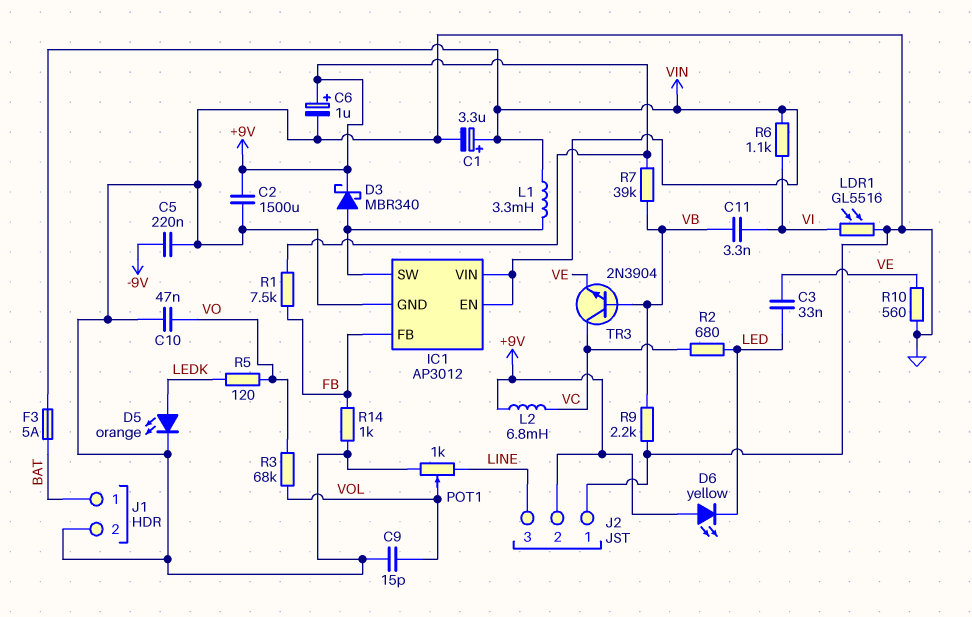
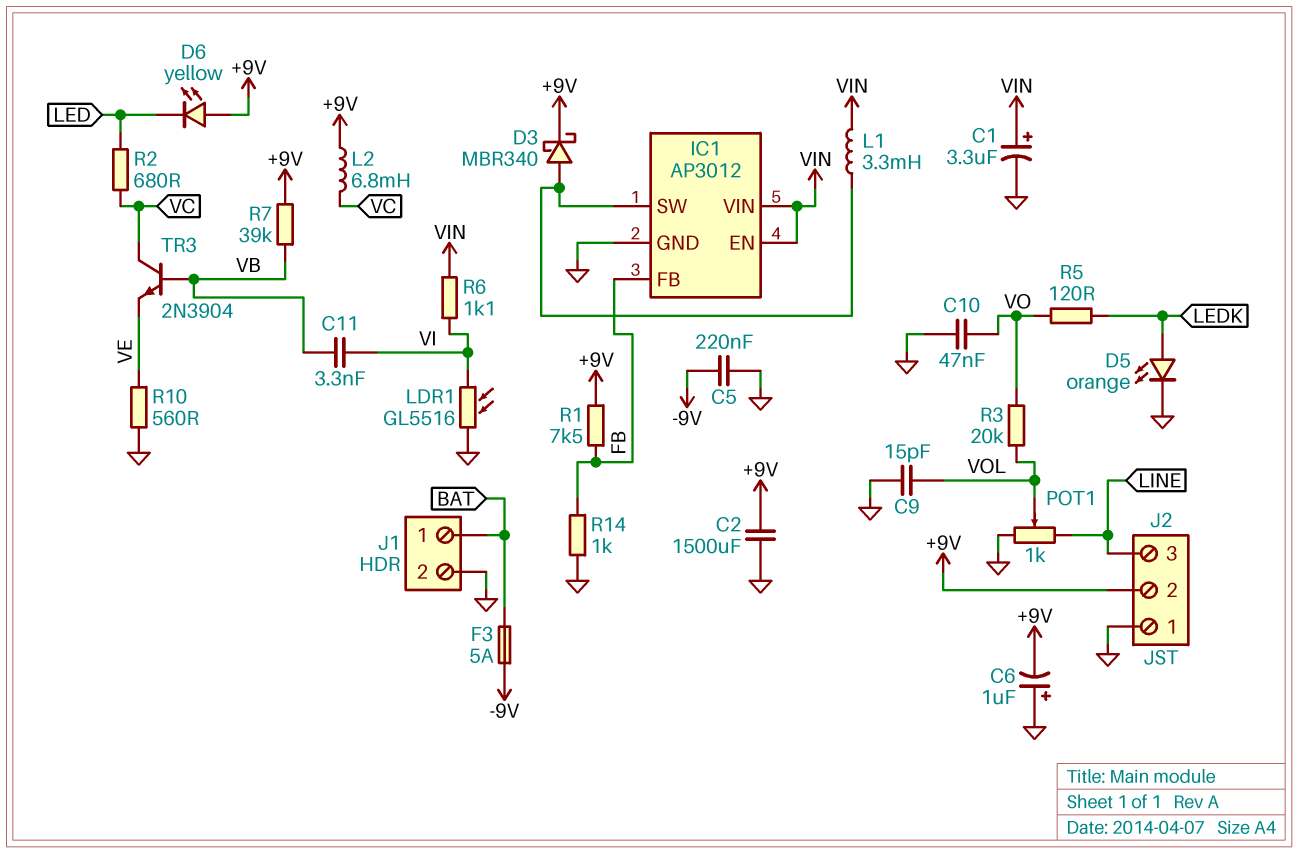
C3: 33nF (LED, VE) -> none
C6: 1uF (plus +9V, minus GND) -> 1uF (plus GND, minus +9V)
F3: 5A (BAT, VIN) -> 5A (-9V, BAT)
R3: 68k (VO, VOL) -> 20k (VO, VOL)
R9: 2.2k (GND, VB) -> none

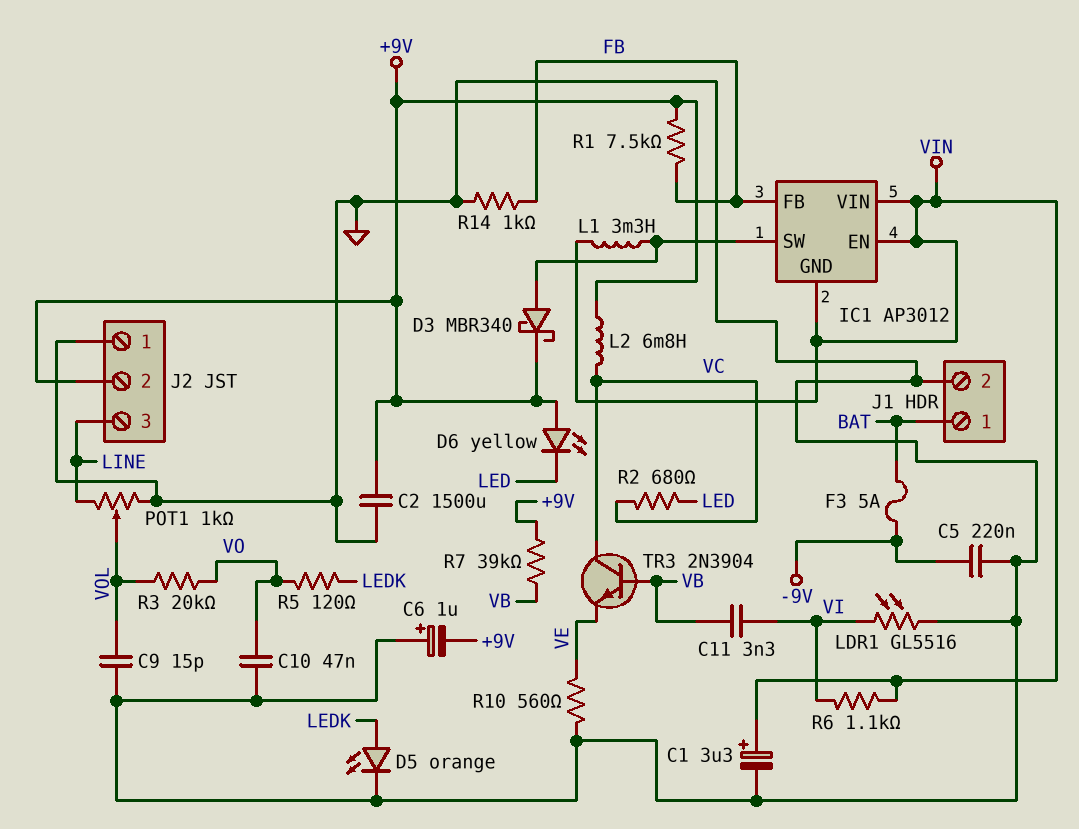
IC1 pin GND: GND -> VIN

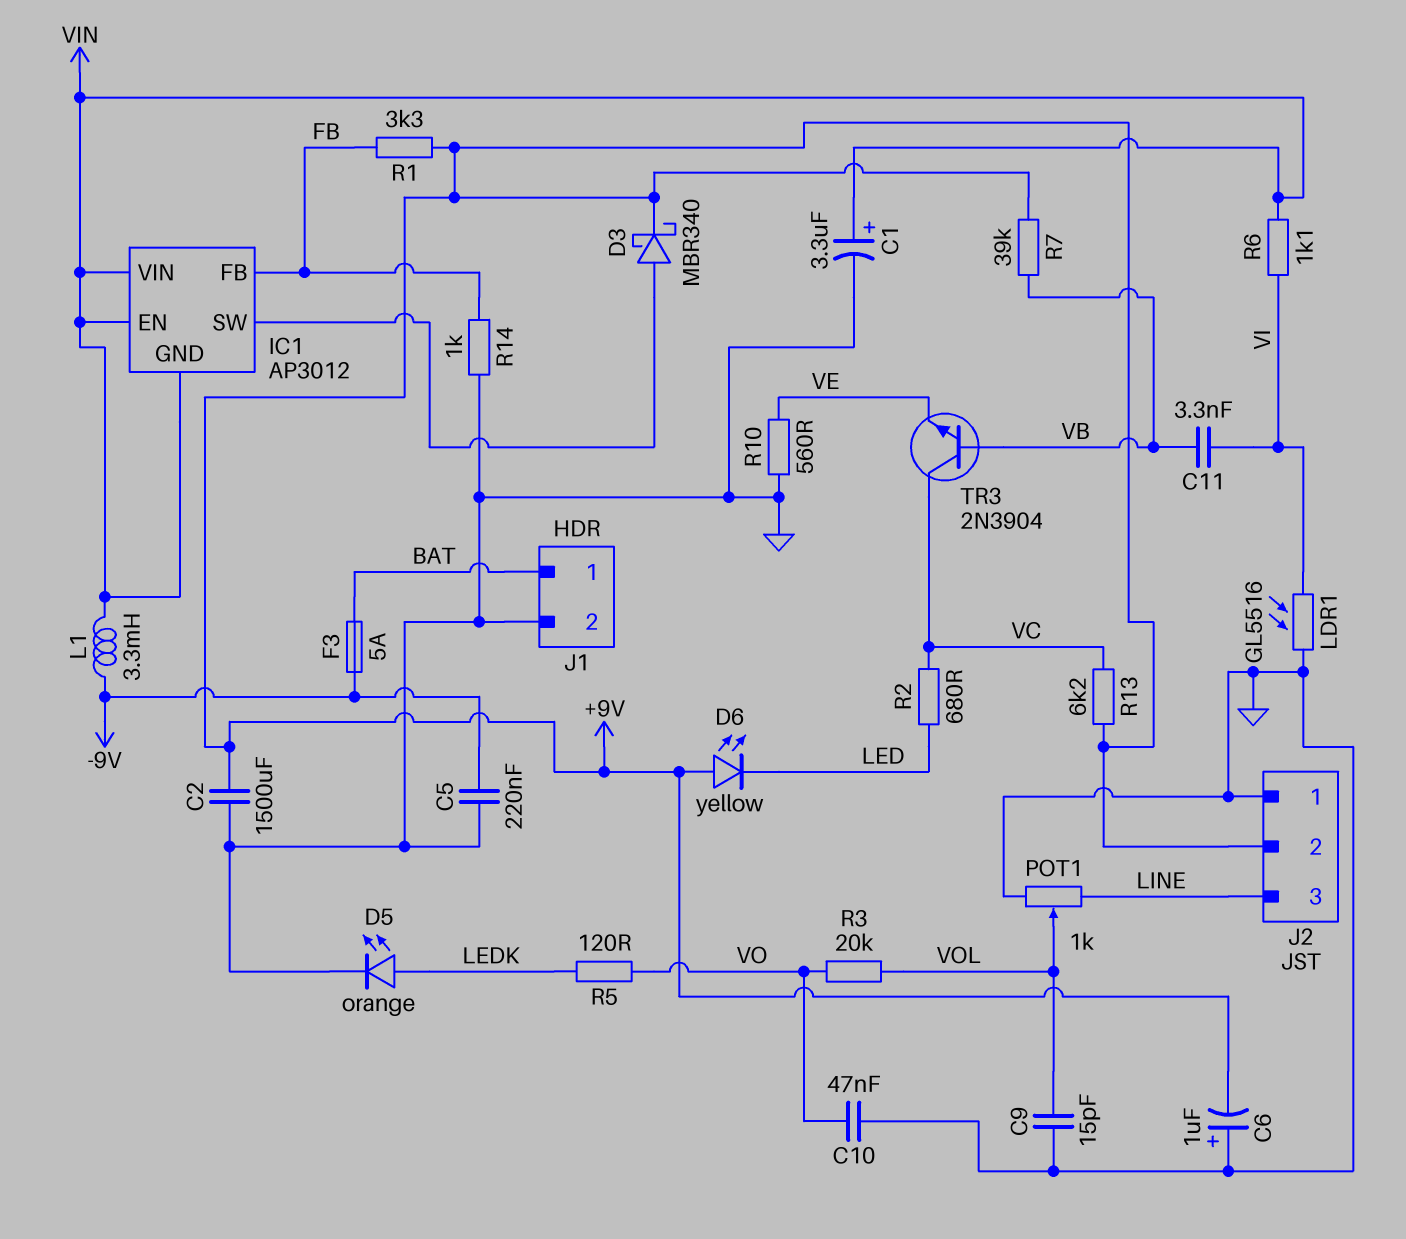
L1: 3.3mH (IC1/SW, VIN) -> 3.3mH (-9V, VIN)
L2: 6.8mH (+9V, VC) -> none
R1: 7.5k (+9V, FB) -> 3.3k (+9V, FB)
R13: none -> 6.2k (+9V, VC)

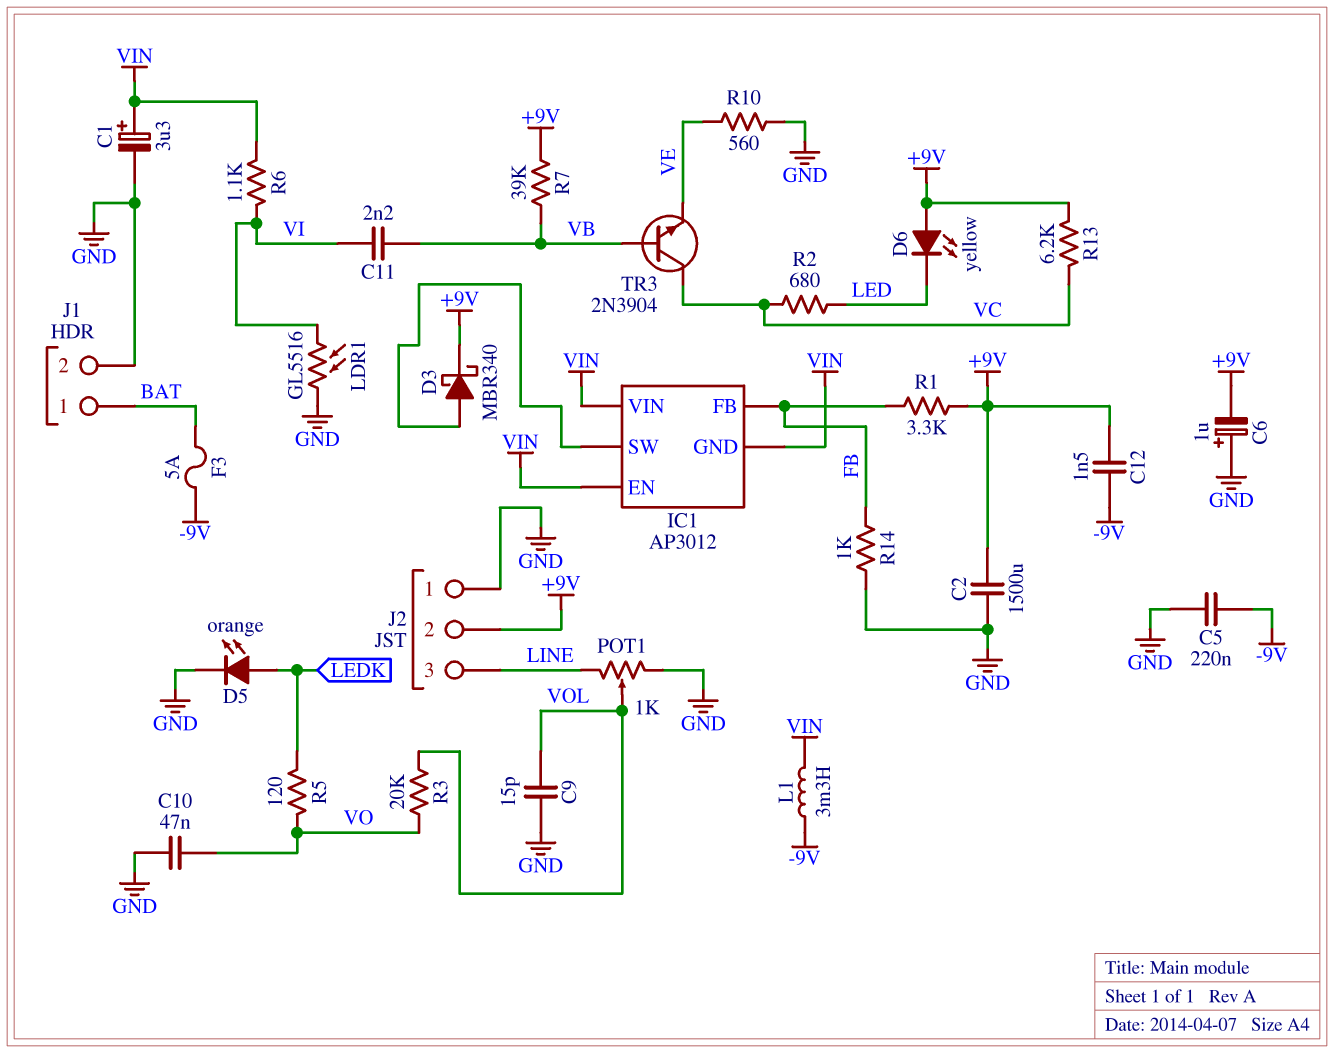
C11: 3.3nF (VB, VI) -> 2.2nF (VB, VI)
C12: none -> 1.5nF (+9V, -9V)

